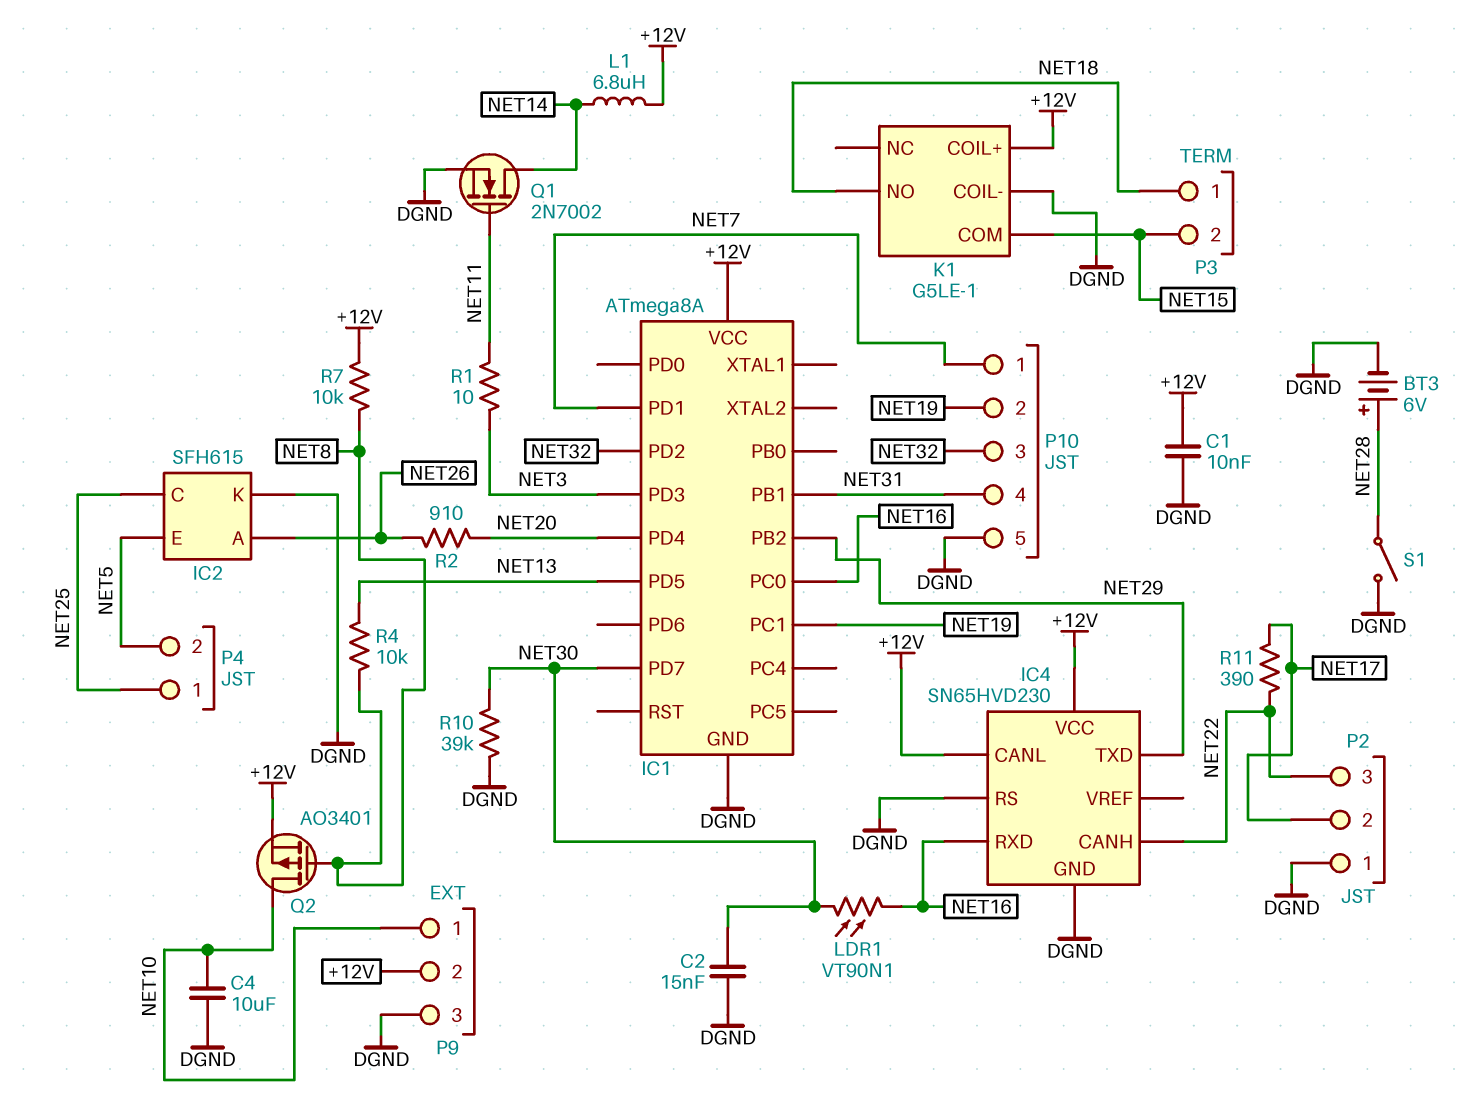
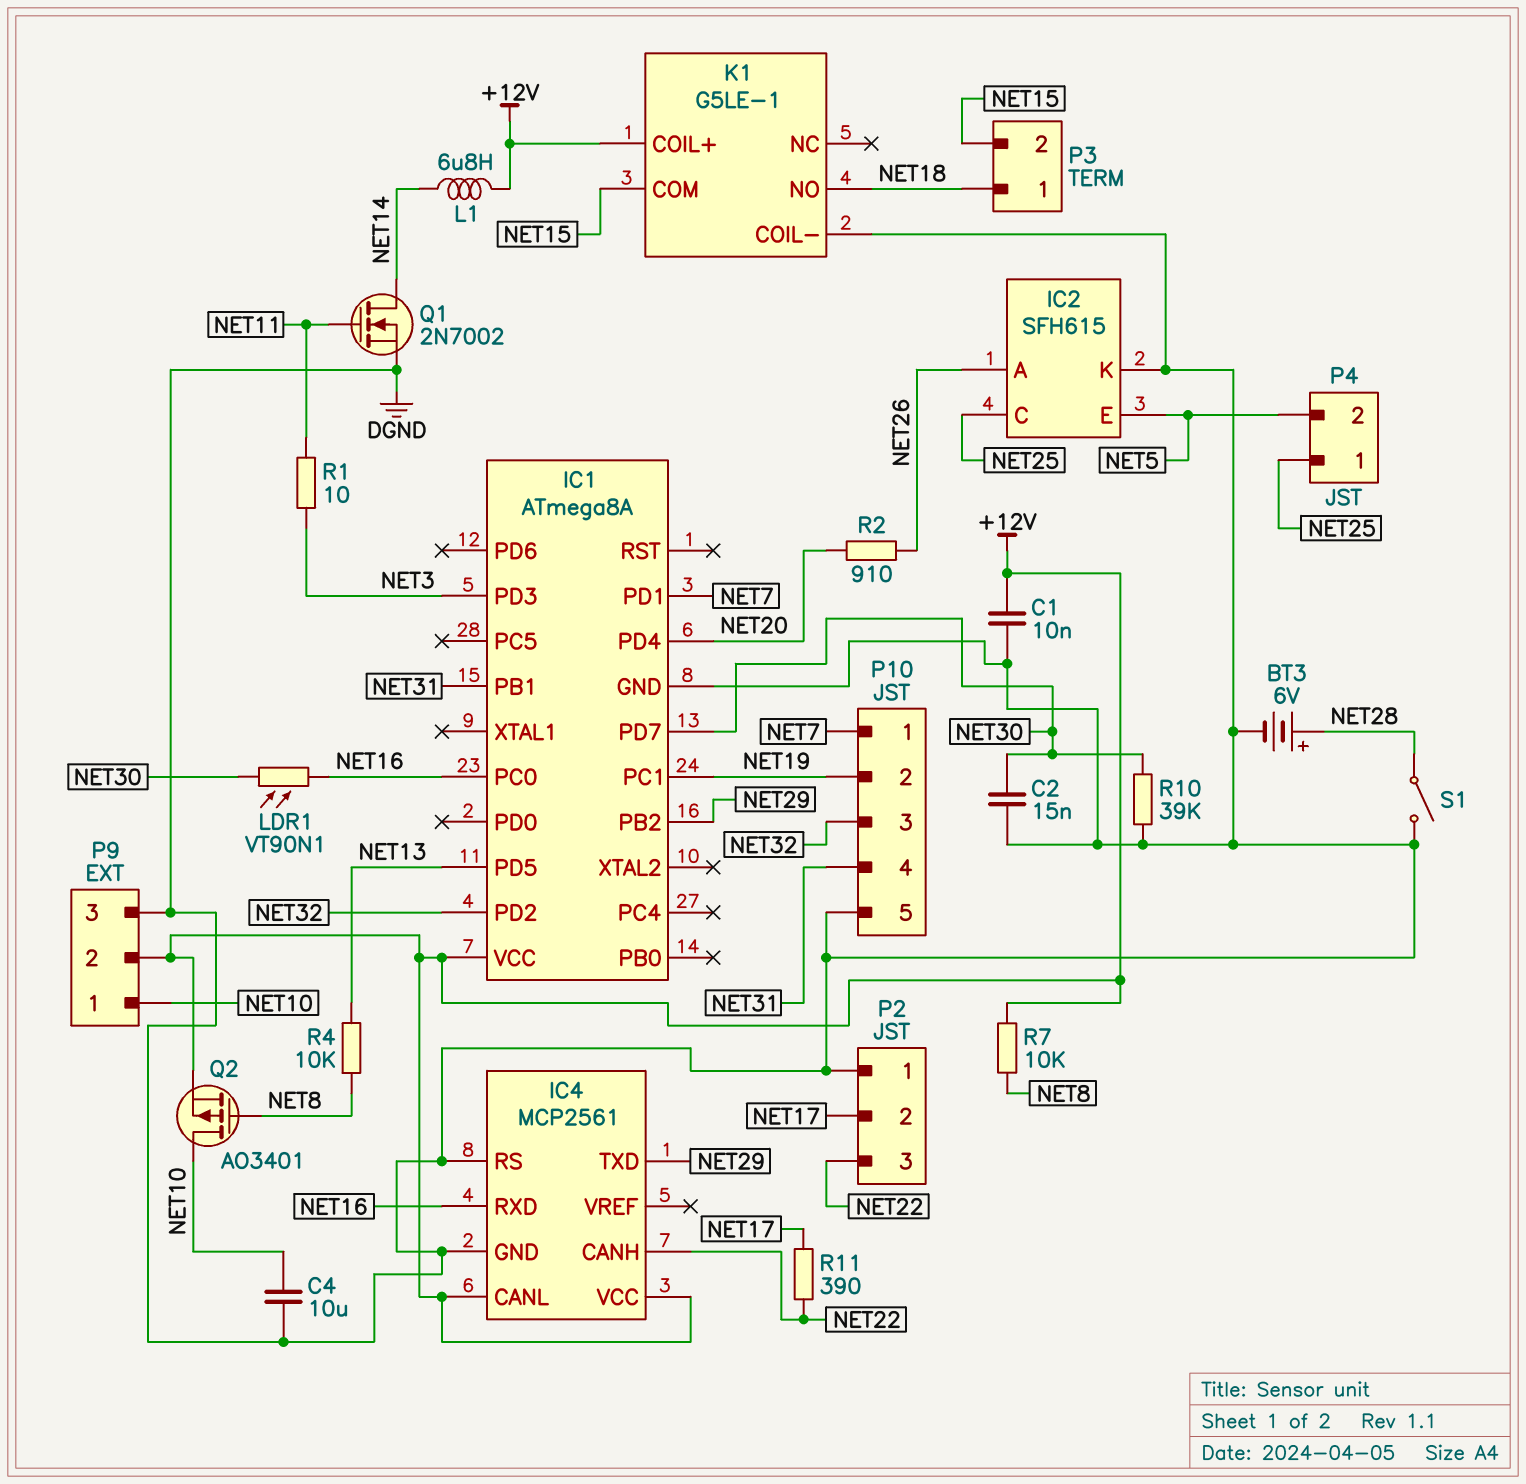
IC4: SN65HVD230 -> MCP2561

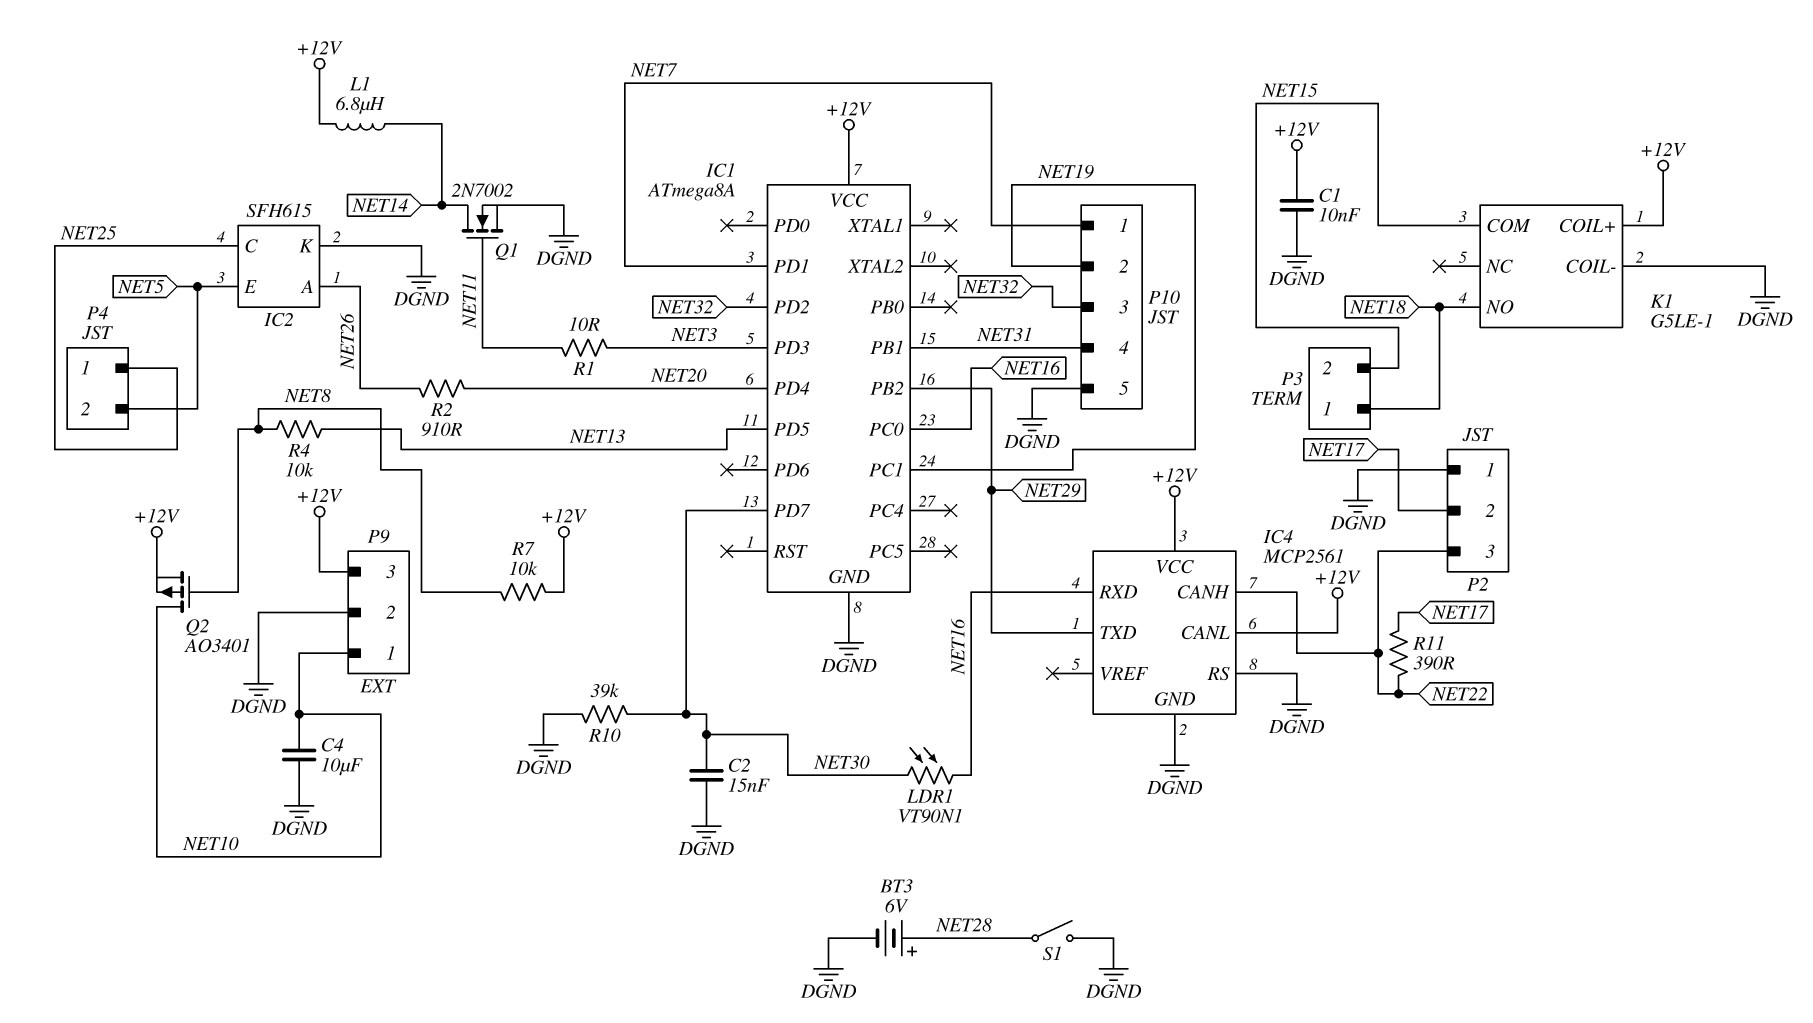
P9 pin 2: +12V -> DGND
P9 pin 3: DGND -> +12V

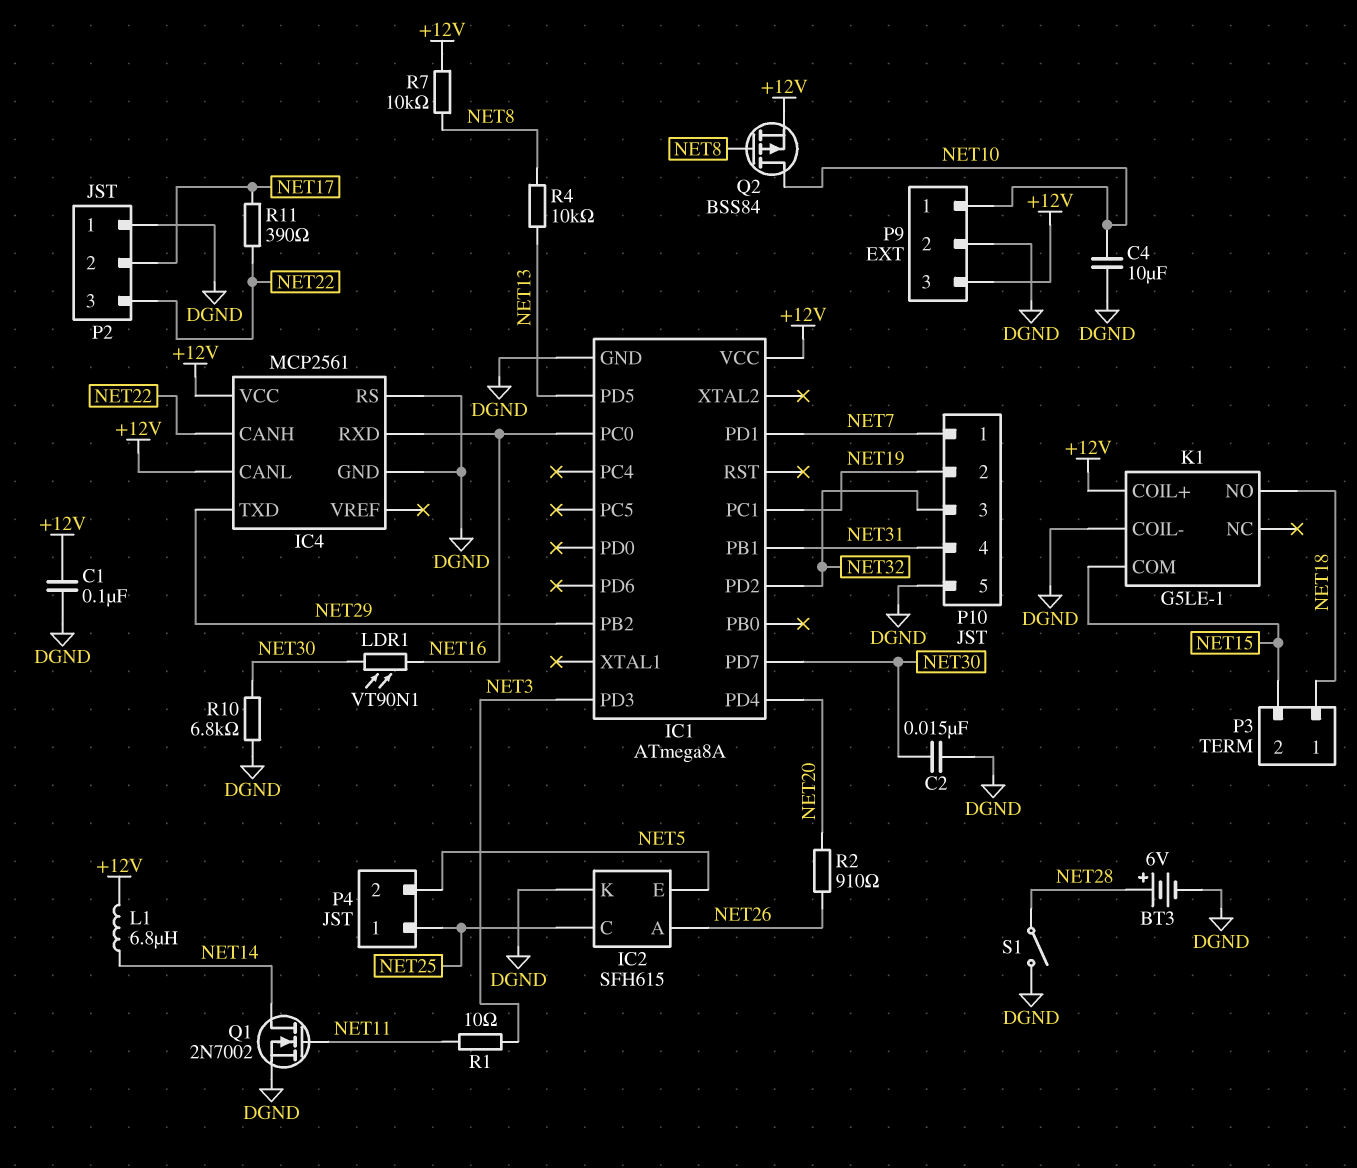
C1: 10nF (+12V, DGND) -> 100nF (+12V, DGND)
Q2: PMOS AO3401 (G NET8, D NET10, S +12V) -> PMOS BSS84 (G NET8, D NET10, S +12V)
R10: 39k (DGND, NET30) -> 6.8k (DGND, NET30)

